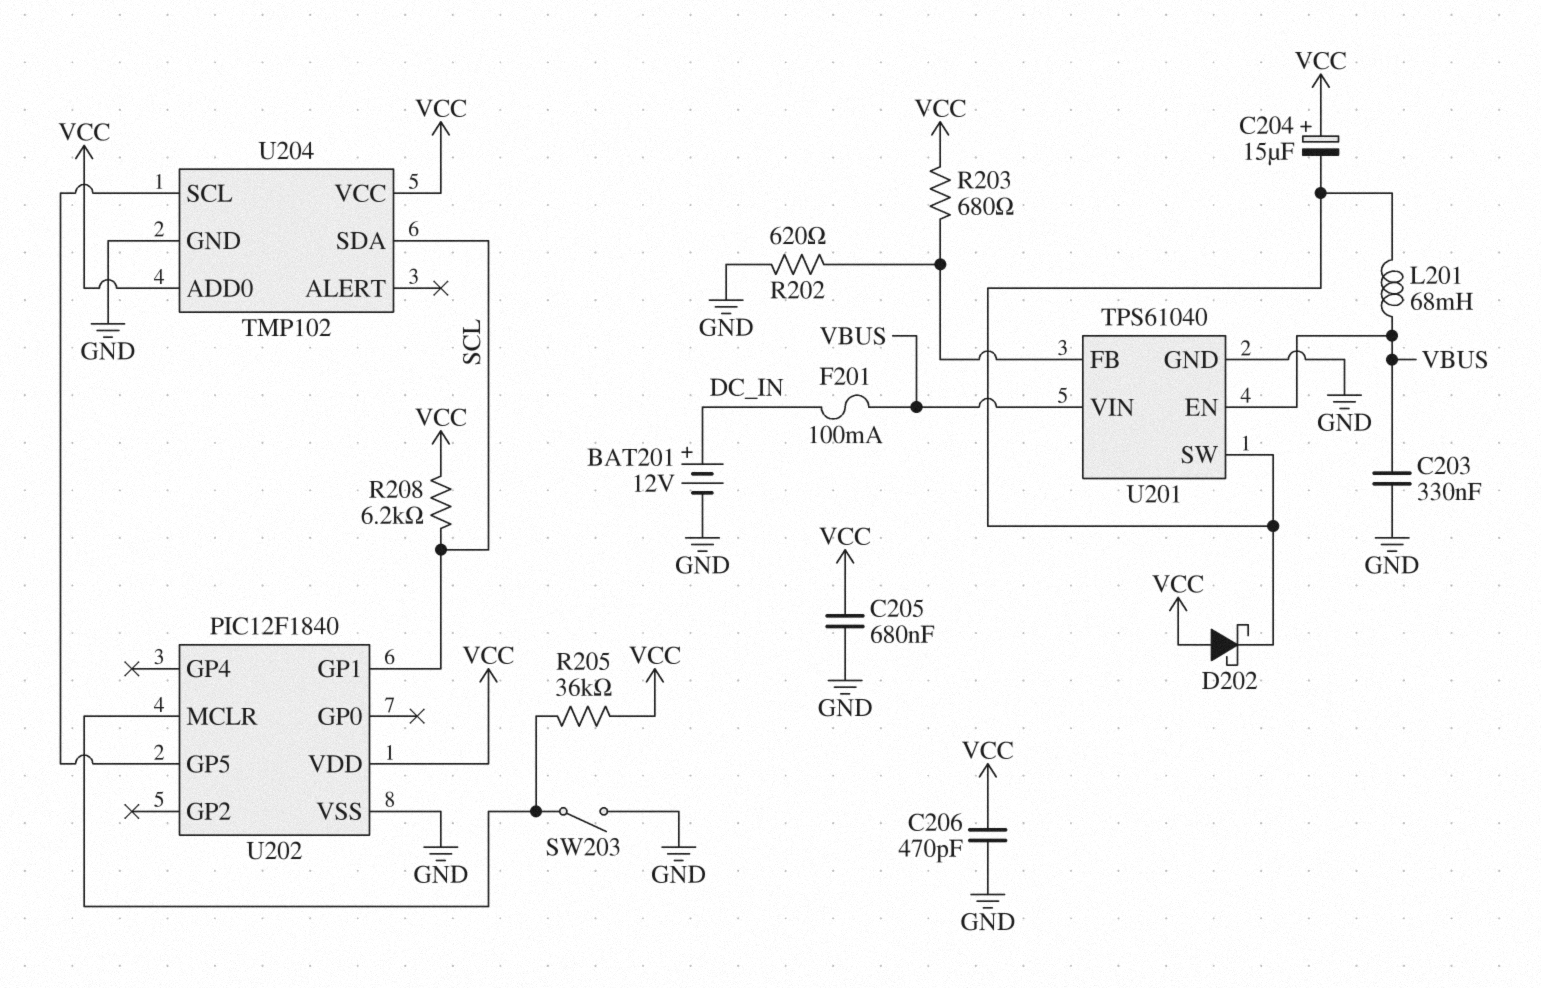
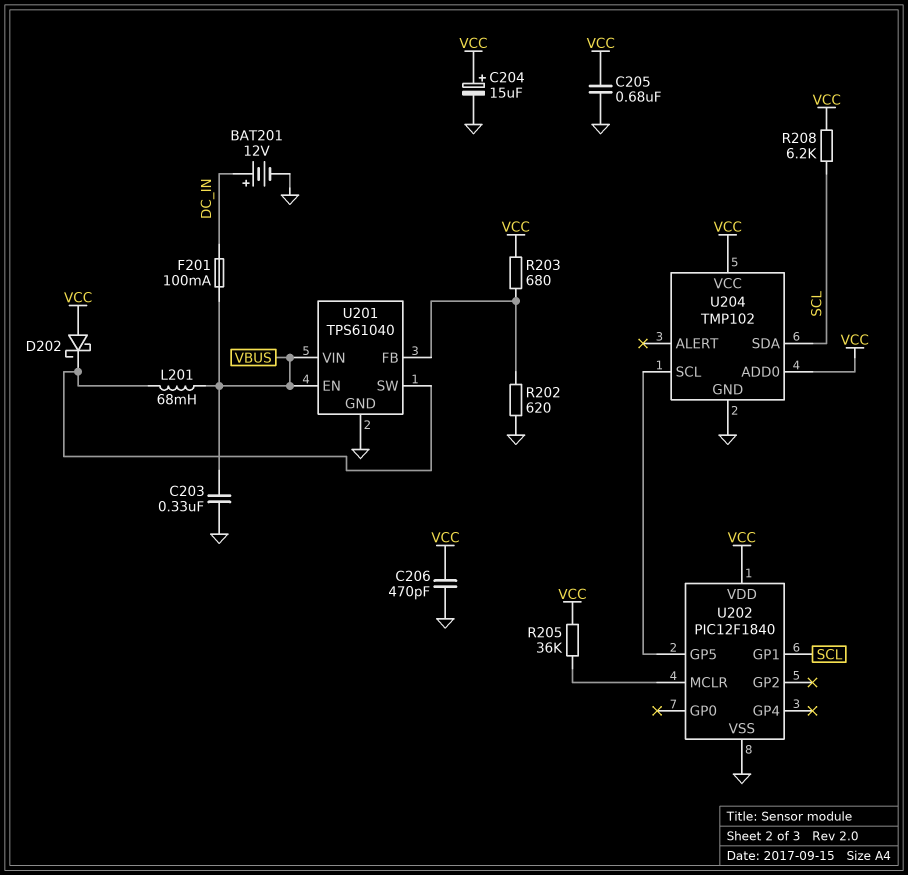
C204: 15uF (plus VCC, minus U201/SW) -> 15uF (plus VCC, minus GND)
SW203: switch (GND, U202/MCLR) -> none

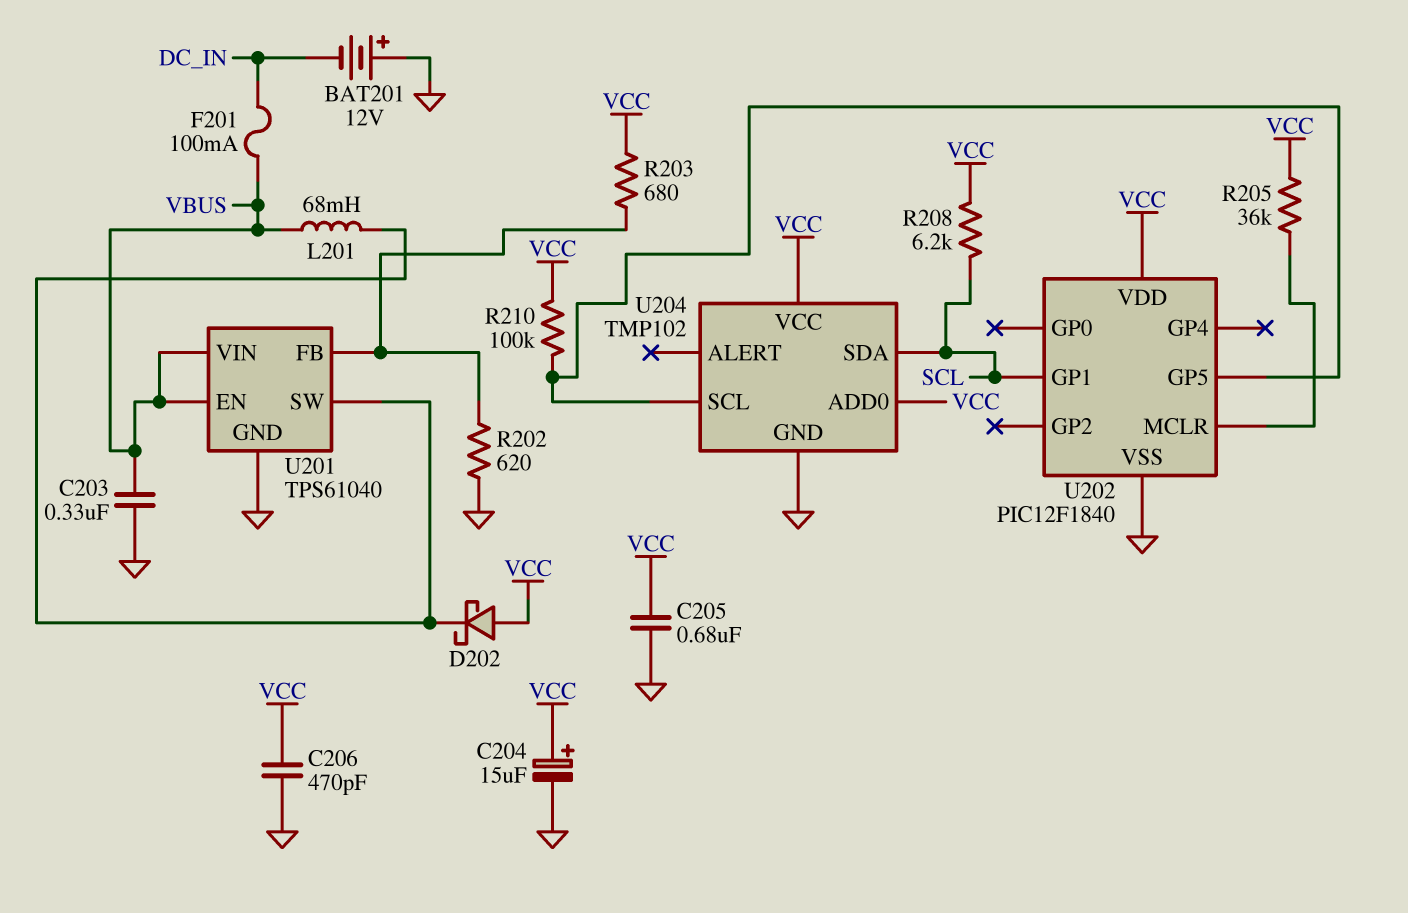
BAT201: 12V (plus DC_IN, minus GND) -> 12V (plus GND, minus DC_IN)
R210: none -> 100k (U202/GP5, VCC)

